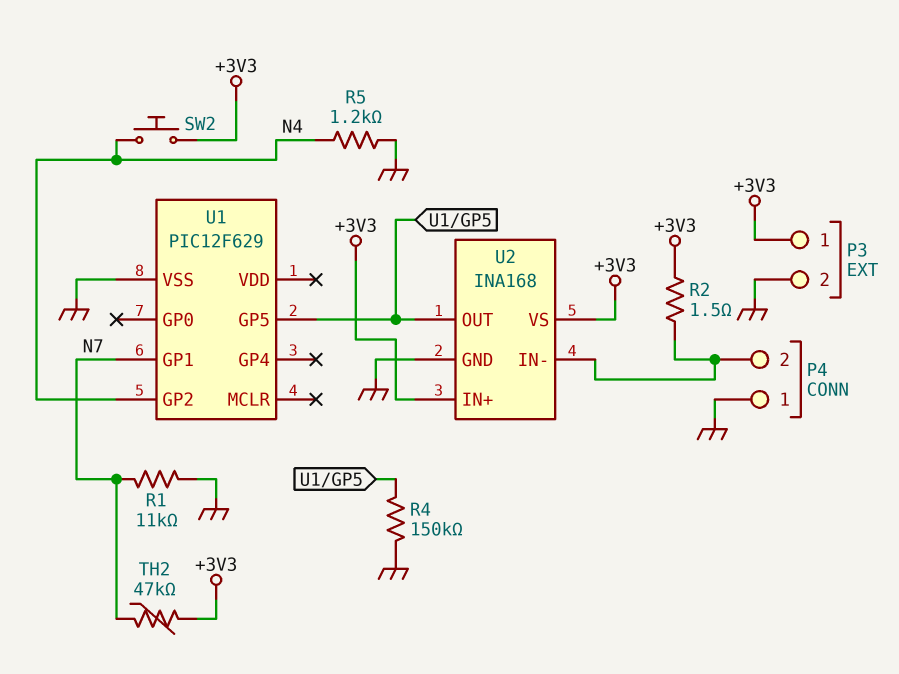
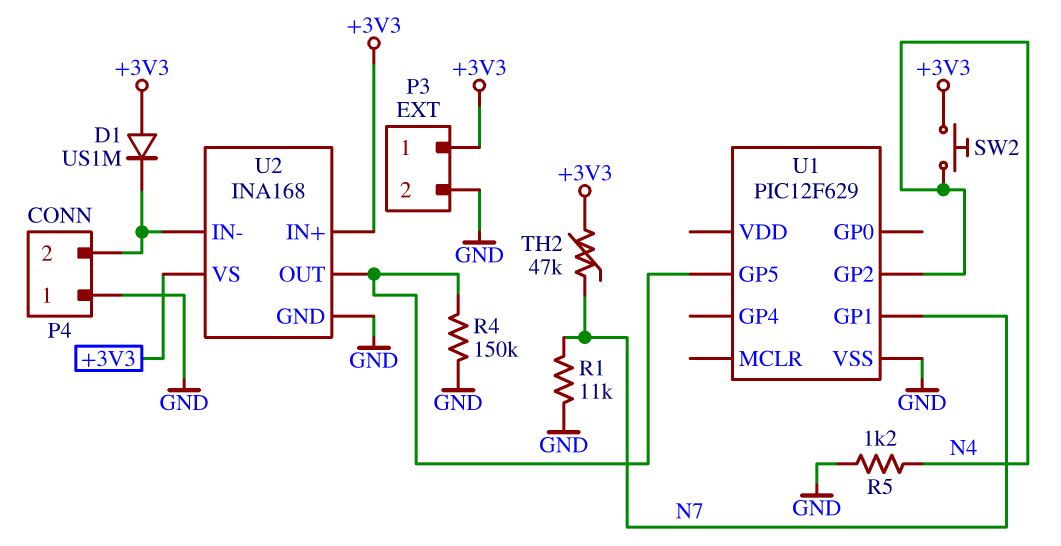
D1: none -> diode US1M (A +3V3, K P4/2)
R2: 1.5 (+3V3, P4/2) -> none

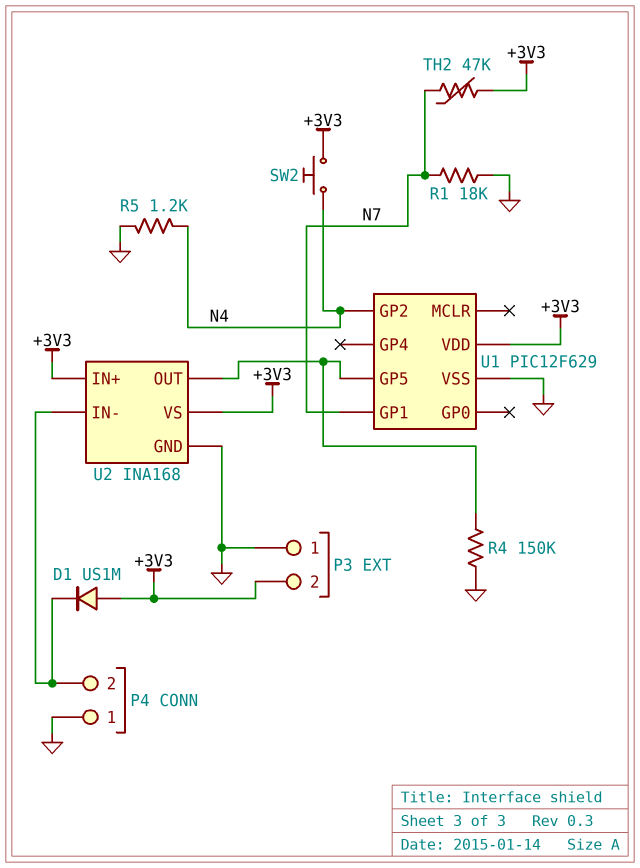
P3 pin 1: +3V3 -> GND
P3 pin 2: GND -> +3V3
R1: 11k (GND, N7) -> 18k (GND, N7)
U1 pin VDD: none -> +3V3

